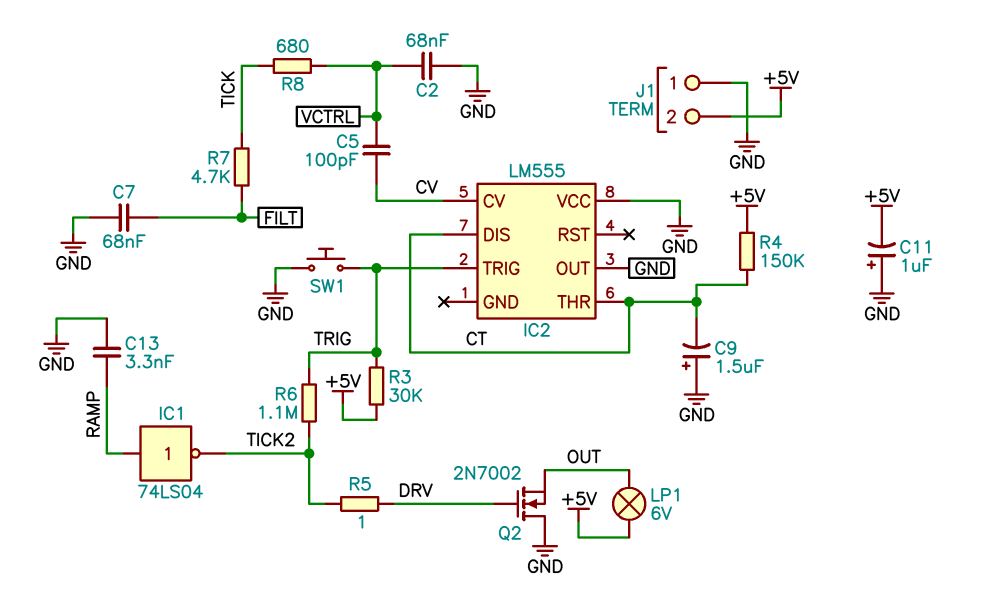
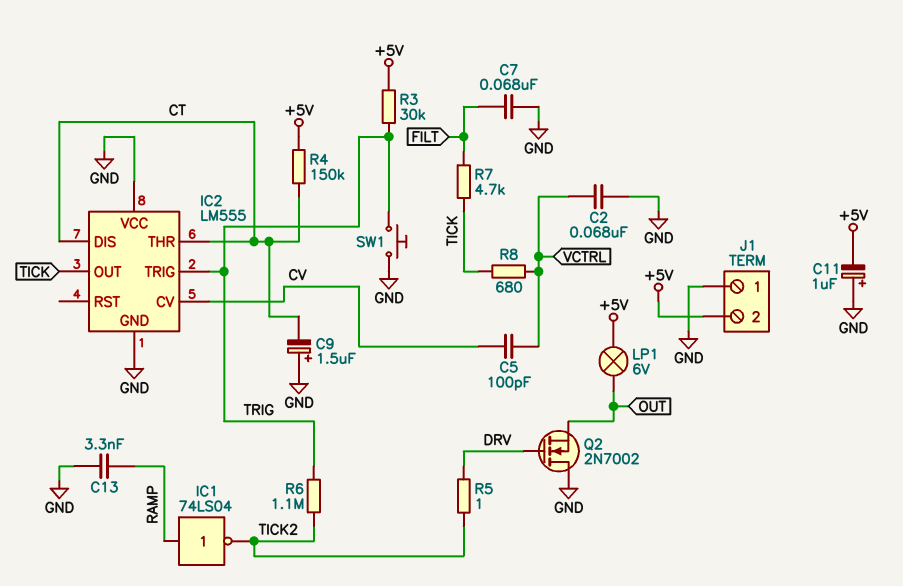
IC2 pin GND: none -> GND
IC2 pin OUT: GND -> TICK

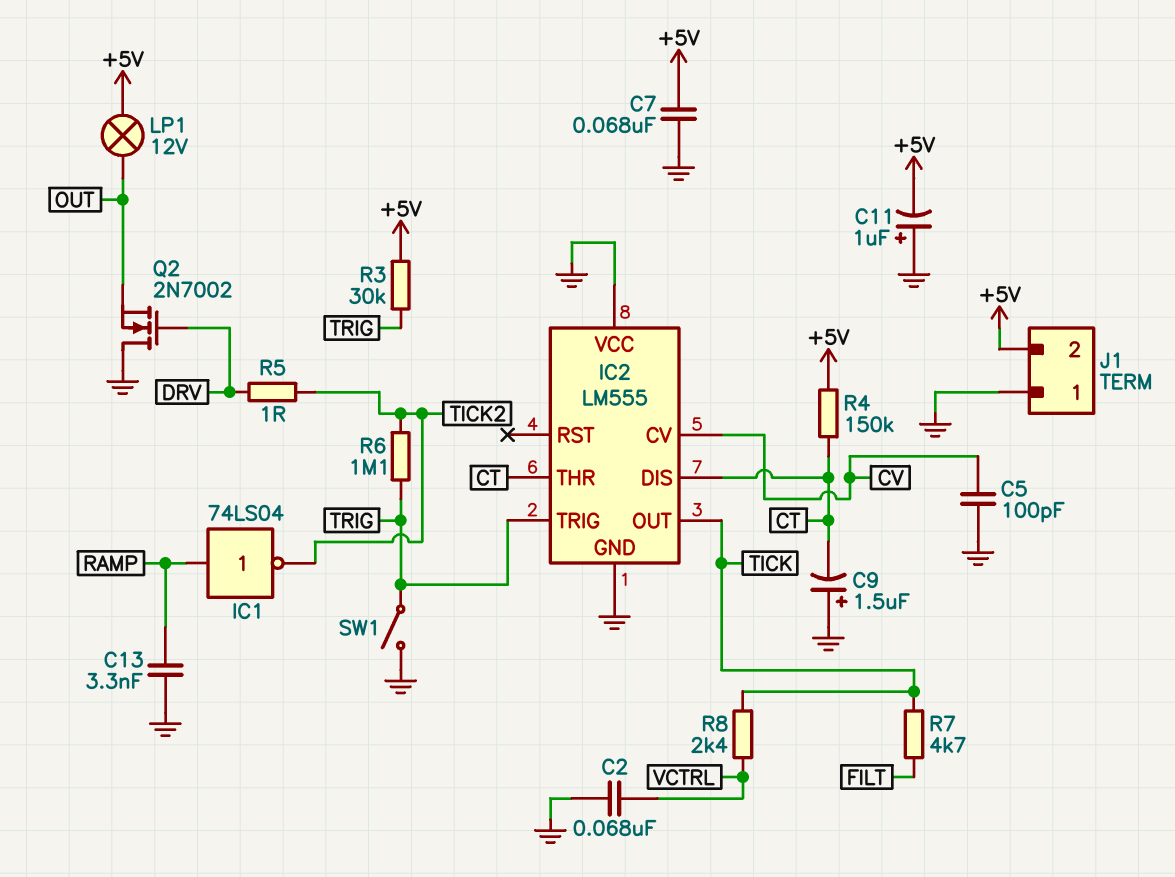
C5: 100pF (CV, VCTRL) -> 100pF (CV, GND)
C7: 68nF (FILT, GND) -> 68nF (+5V, GND)
LP1: lamp 6V (+5V, OUT) -> lamp 12V (+5V, OUT)
R8: 680 (TICK, VCTRL) -> 2.4k (TICK, VCTRL)
SW1: button (GND, TRIG) -> switch (GND, TRIG)

